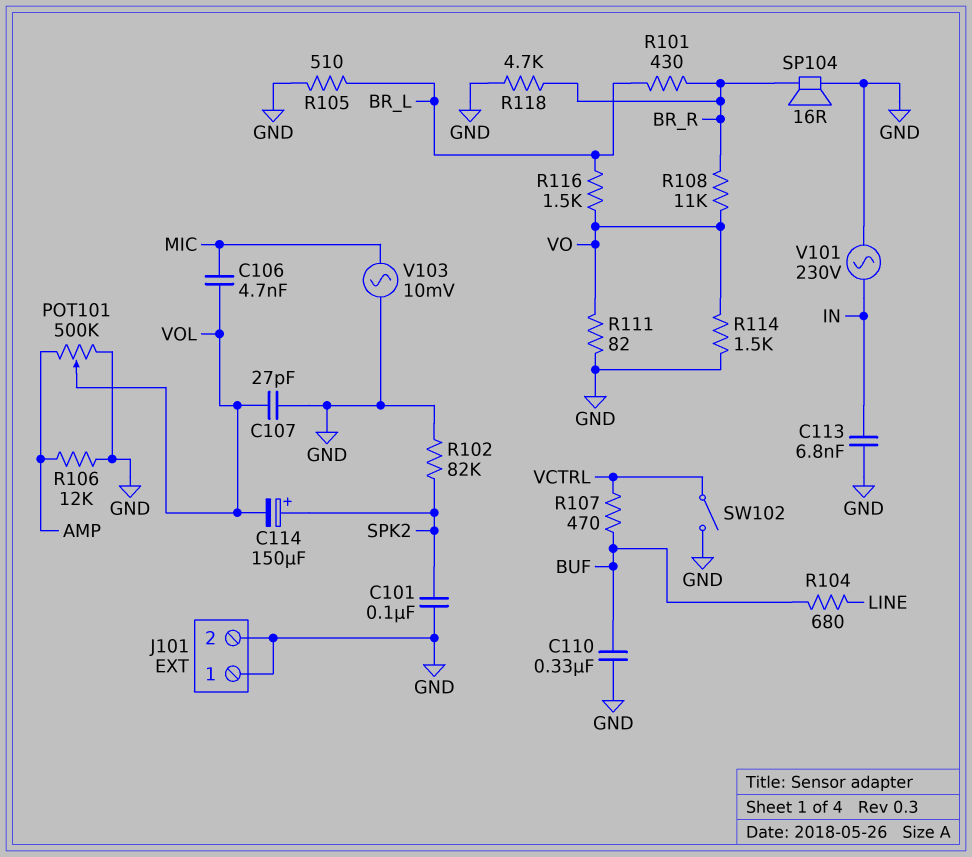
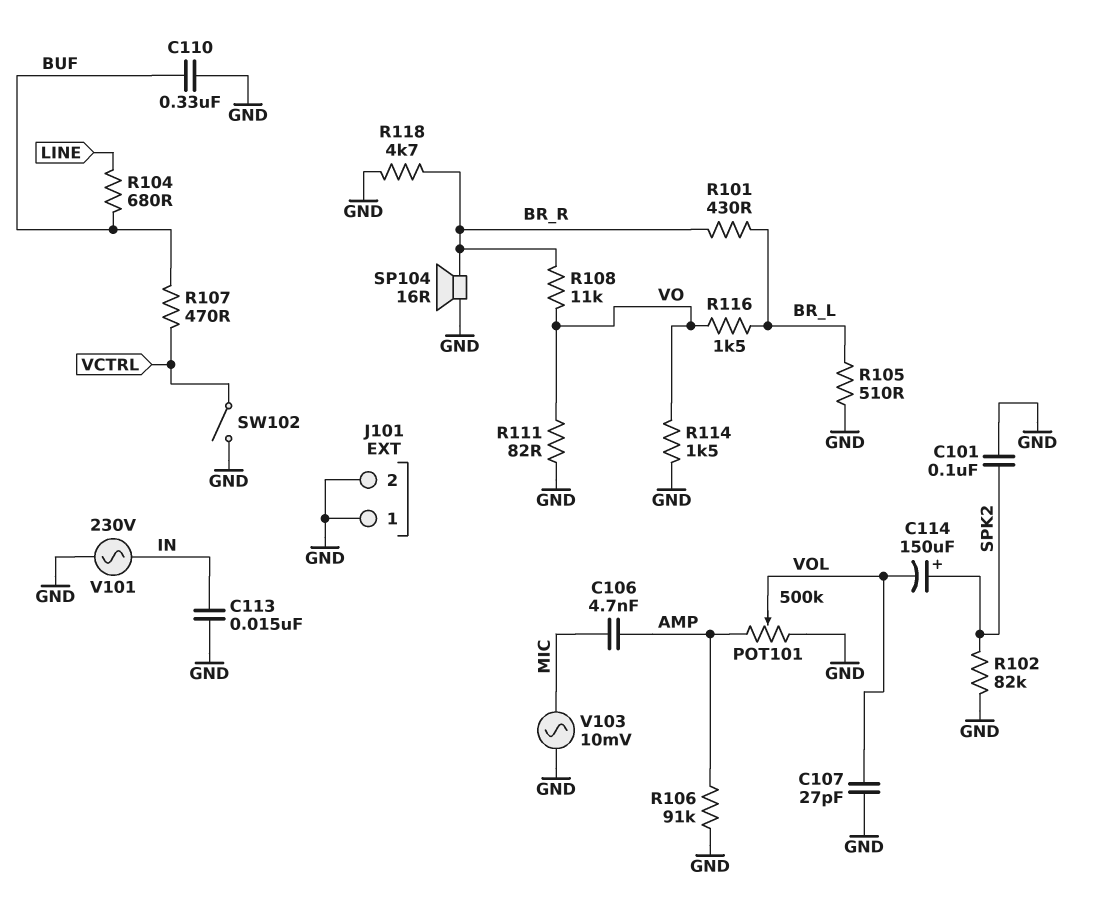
C106: 4.7nF (MIC, VOL) -> 4.7nF (AMP, MIC)
C113: 6.8nF (GND, IN) -> 15nF (GND, IN)
R106: 12k (AMP, GND) -> 91k (AMP, GND)

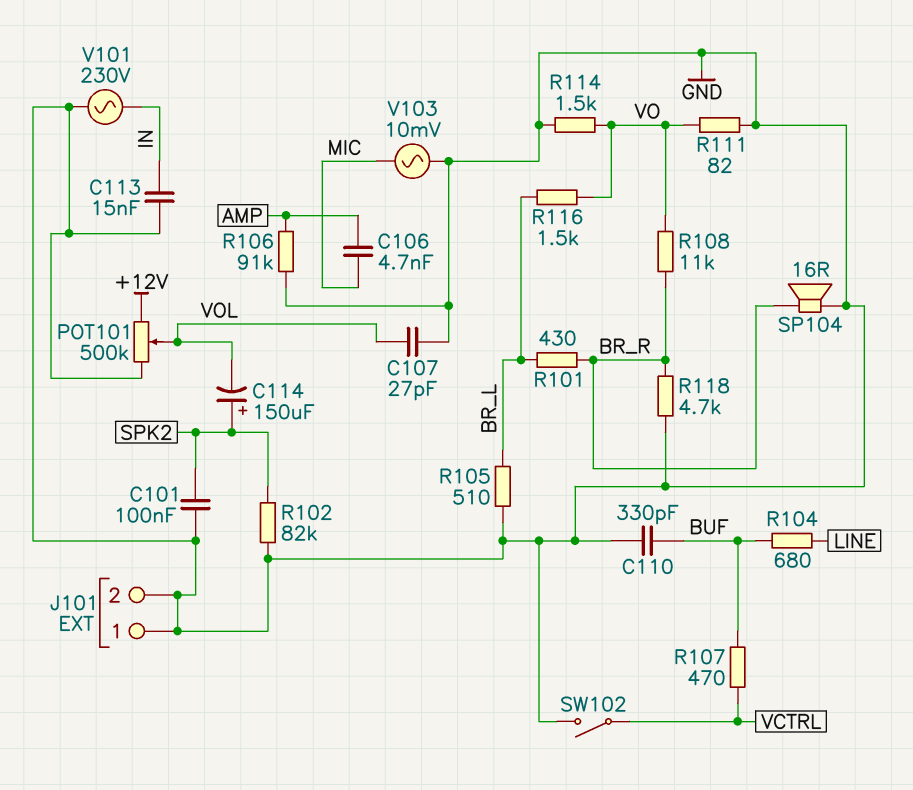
C110: 330nF (BUF, GND) -> 330pF (BUF, GND)
POT101: 500k (AMP, GND, wiper VOL) -> 500k (+12V, GND, wiper VOL)

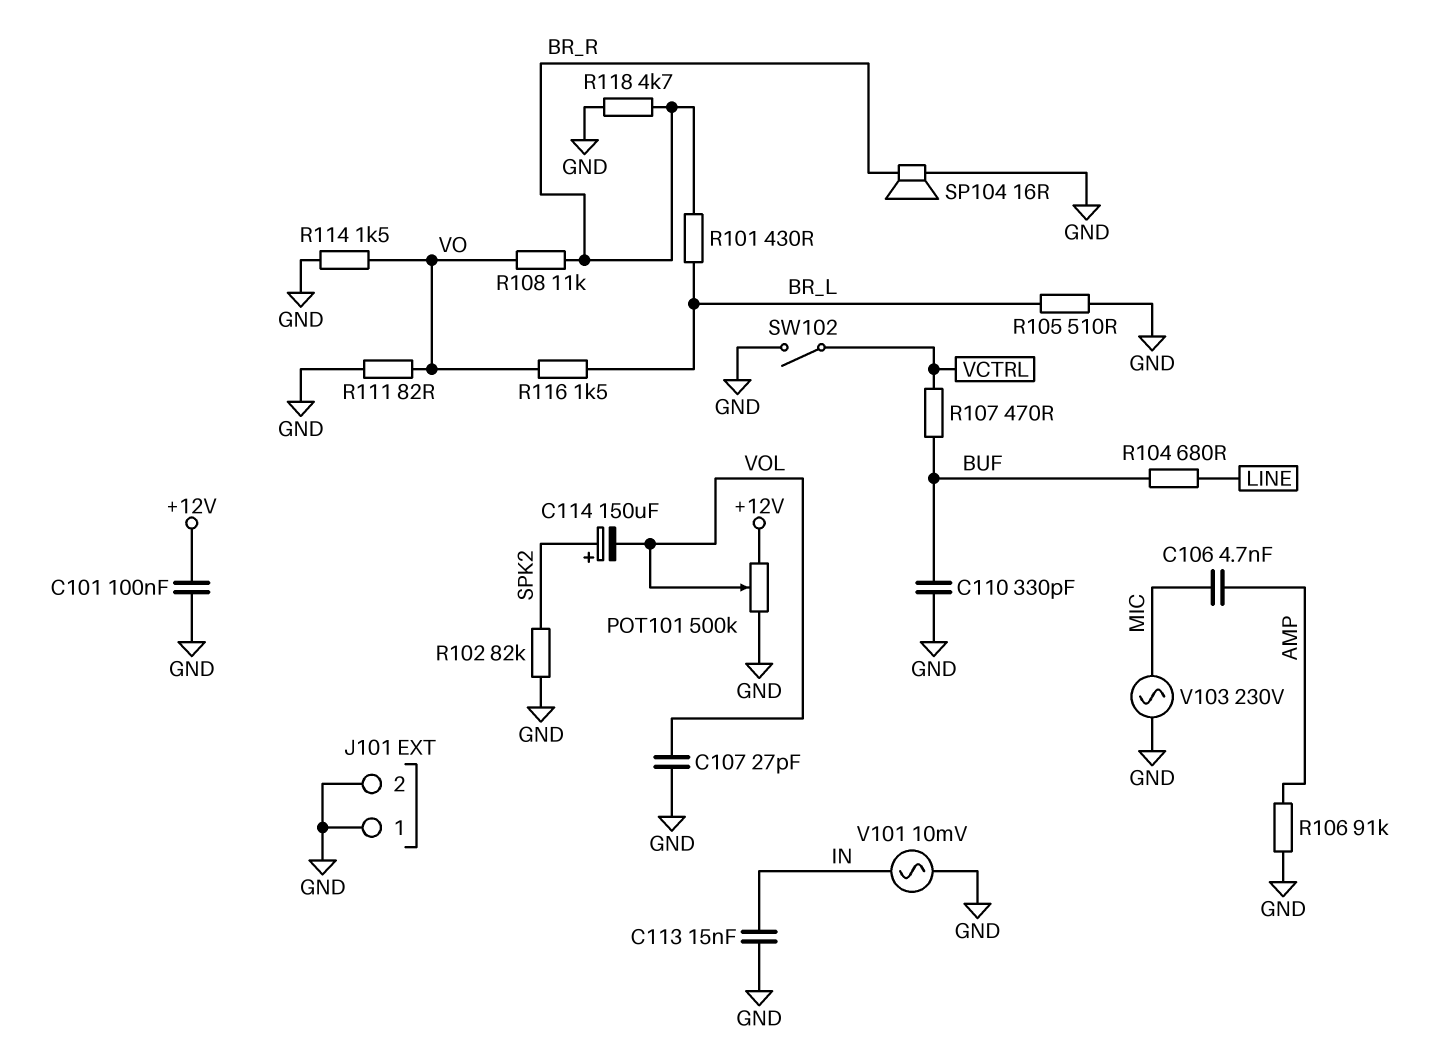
C101: 100nF (GND, SPK2) -> 100nF (+12V, GND)
V101: AC 230V (GND, IN) -> AC 10mV (GND, IN)
V103: AC 10mV (GND, MIC) -> AC 230V (GND, MIC)

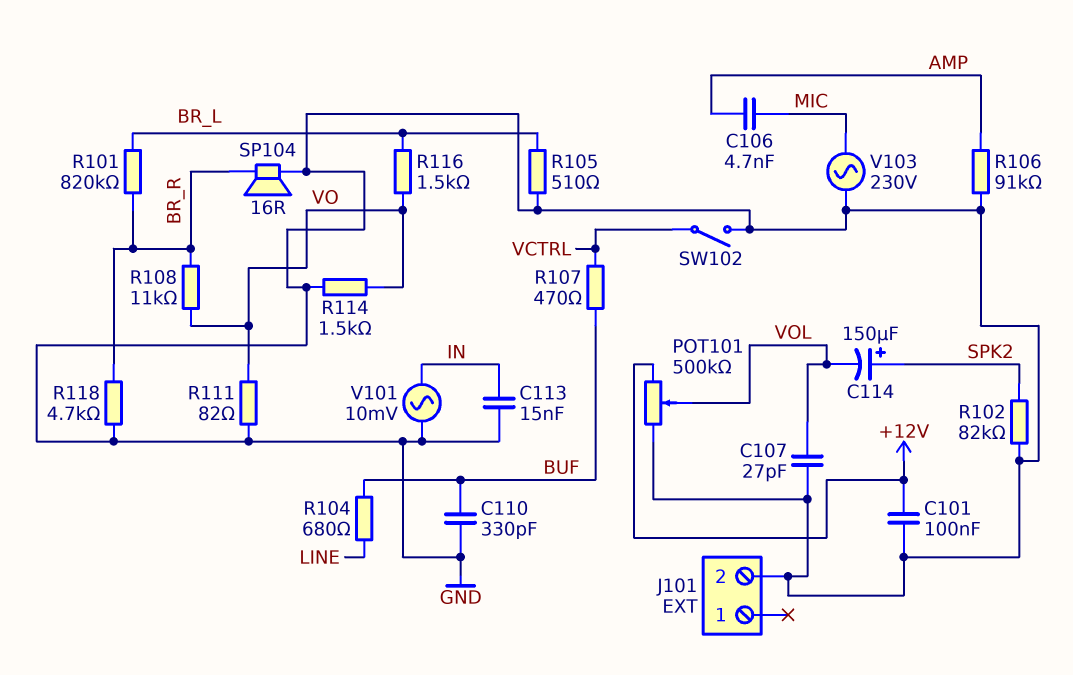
J101 pin 1: GND -> none
R101: 430 (BR_L, BR_R) -> 820k (BR_L, BR_R)

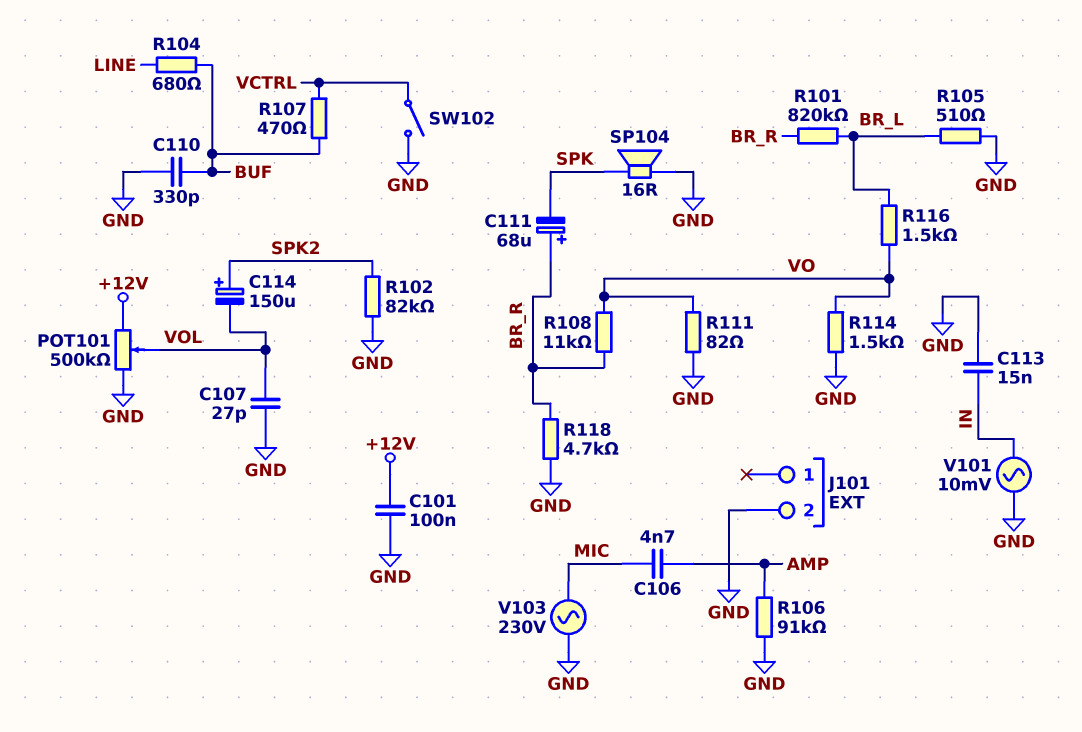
C111: none -> 68uF (plus BR_R, minus SPK)
SP104: speaker 16R (BR_R, GND) -> speaker 16R (GND, SPK)

